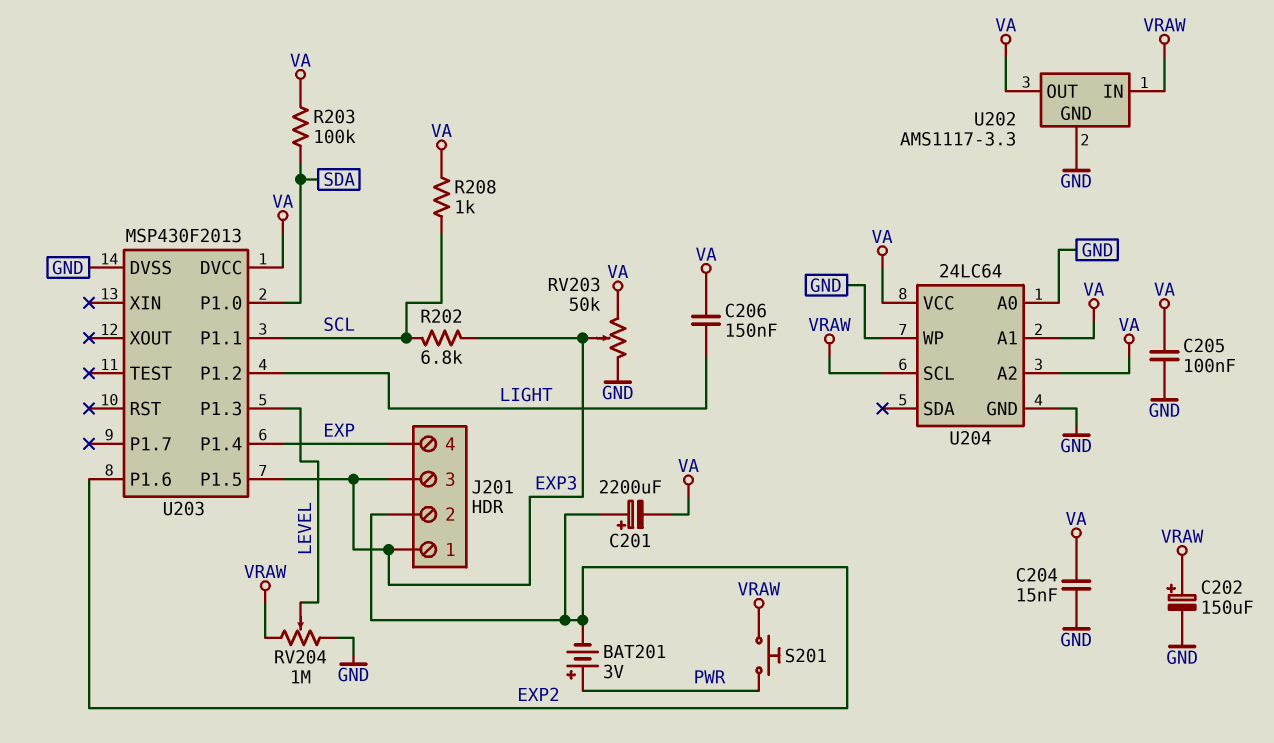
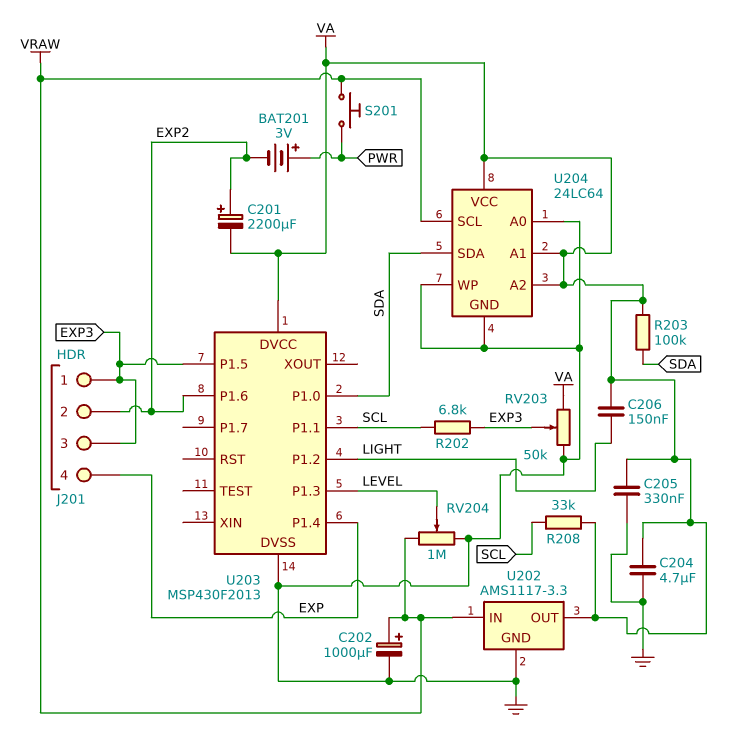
C202: 150uF (plus VRAW, minus GND) -> 1000uF (plus VRAW, minus GND)
C204: 15nF (GND, VA) -> 4.7uF (GND, VA)
C205: 100nF (GND, VA) -> 330nF (GND, VA)
R208: 1k (SCL, VA) -> 33k (SCL, VA)
U204 pin SDA: none -> SDA

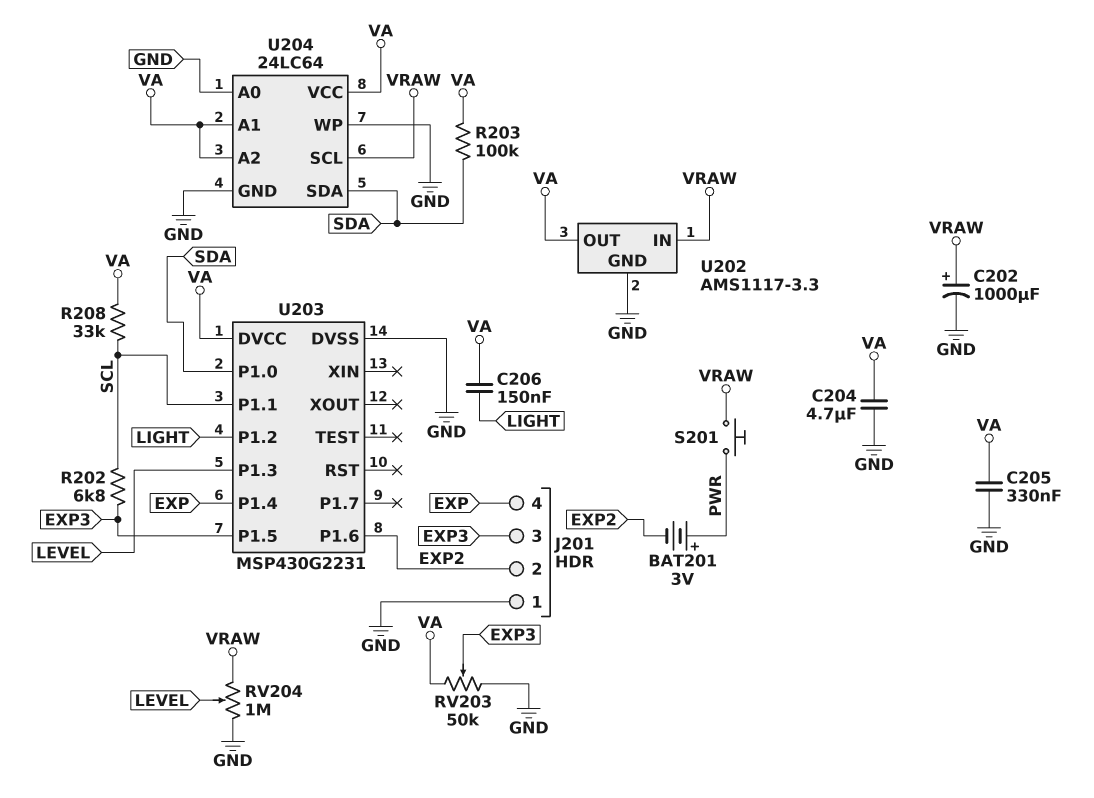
C201: 2200uF (plus EXP2, minus VA) -> none
J201 pin 1: EXP3 -> GND
U203: MSP430F2013 -> MSP430G2231

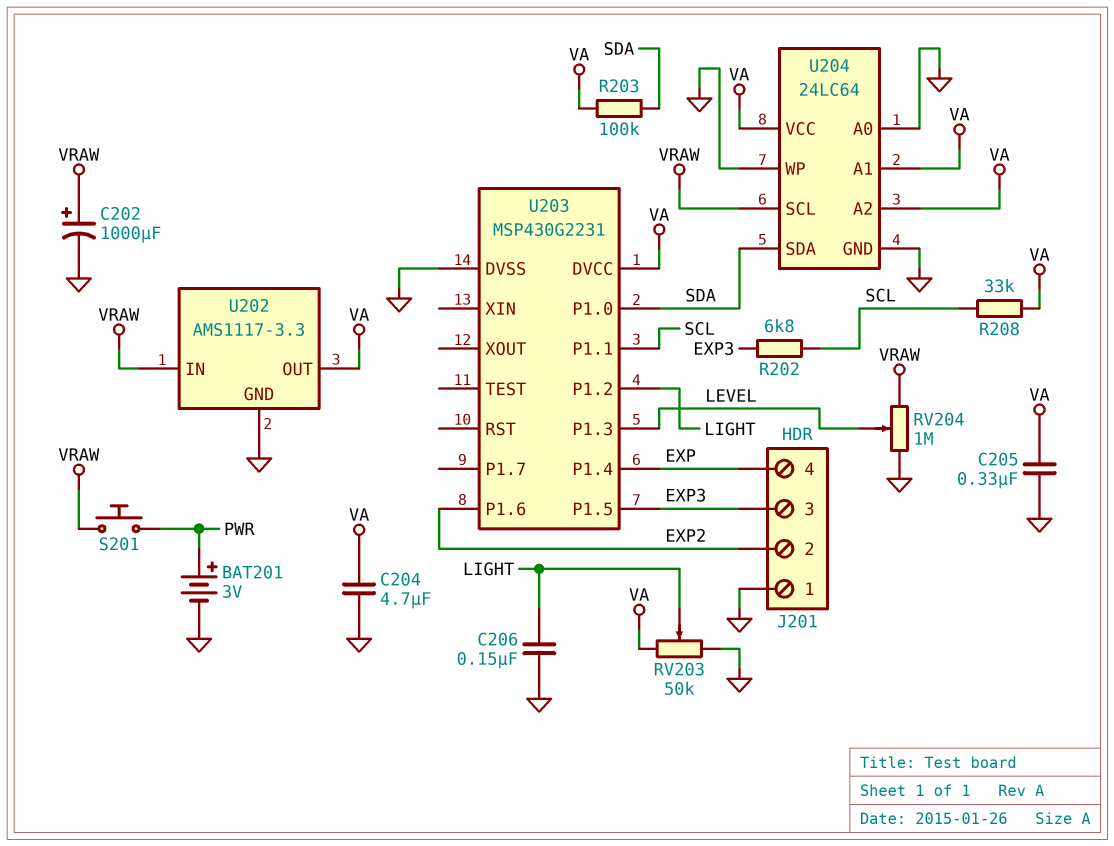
BAT201: 3V (plus PWR, minus EXP2) -> 3V (plus PWR, minus GND)
C206: 150nF (LIGHT, VA) -> 150nF (GND, LIGHT)
RV203: 50k (GND, VA, wiper EXP3) -> 50k (GND, VA, wiper LIGHT)

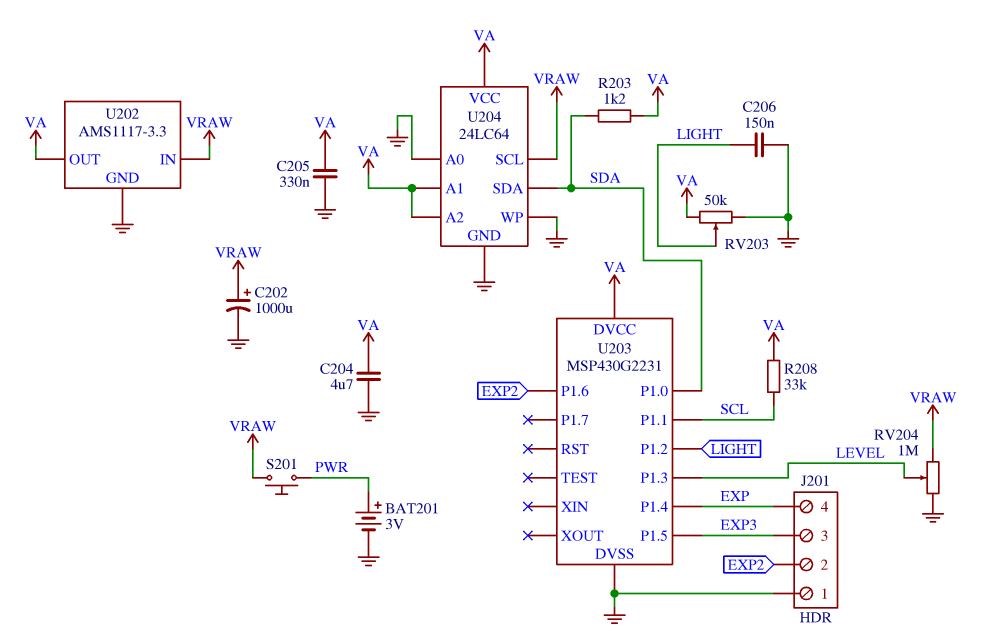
R202: 6.8k (EXP3, SCL) -> none
R203: 100k (SDA, VA) -> 1.2k (SDA, VA)

